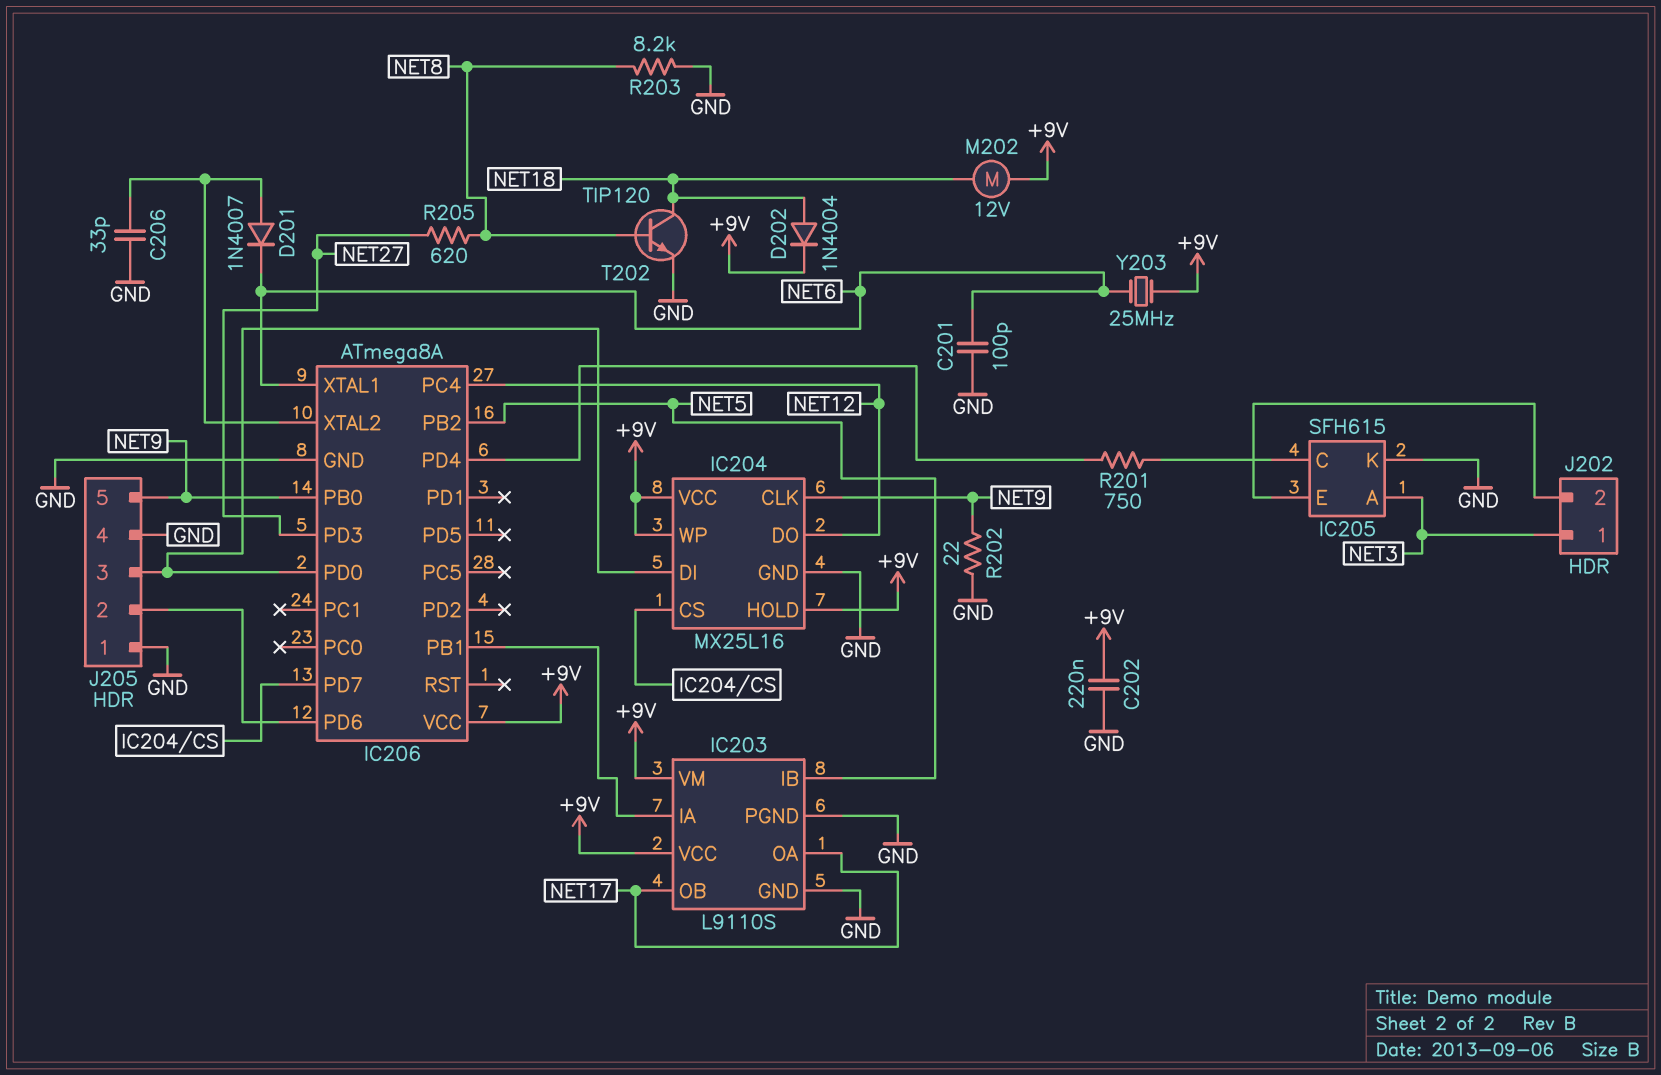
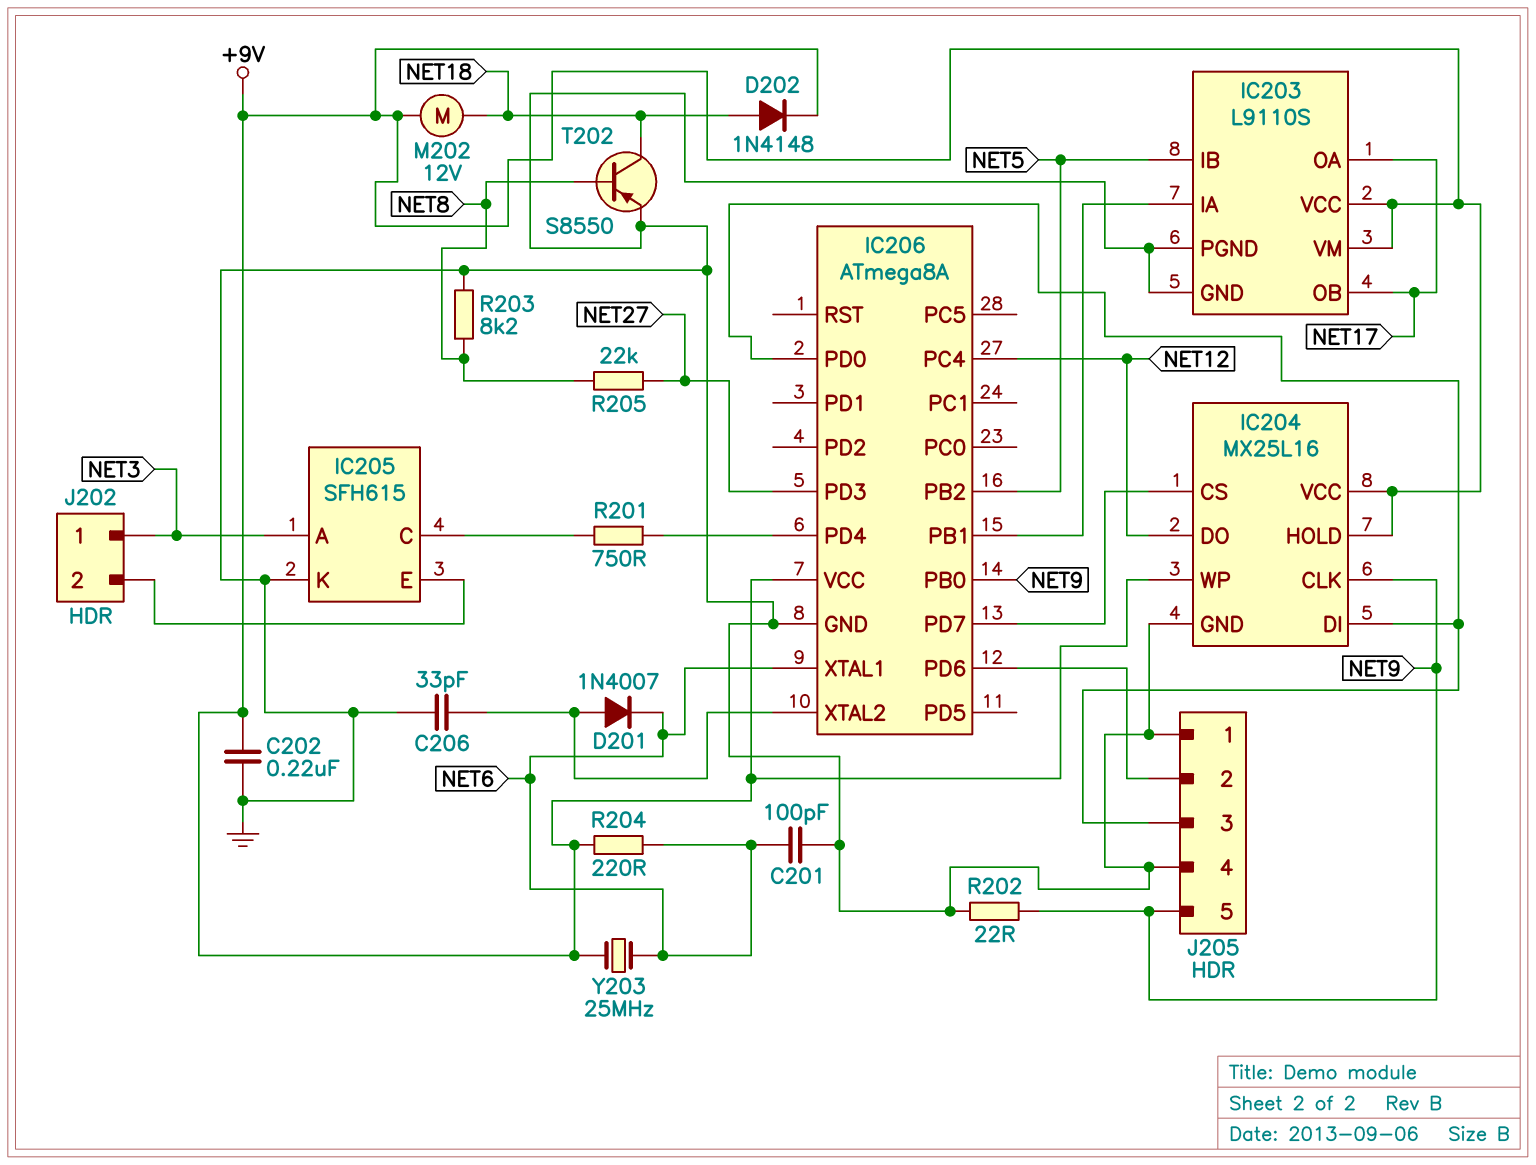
D202: diode 1N4004 (A NET18, K +9V) -> diode 1N4148 (A NET18, K +9V)
R204: none -> 220 (+9V, NET6)
R205: 620 (NET8, NET27) -> 22k (NET8, NET27)
T202: NPN TIP120 (B NET8, C NET18, E GND) -> PNP S8550 (B NET8, C NET18, E GND)

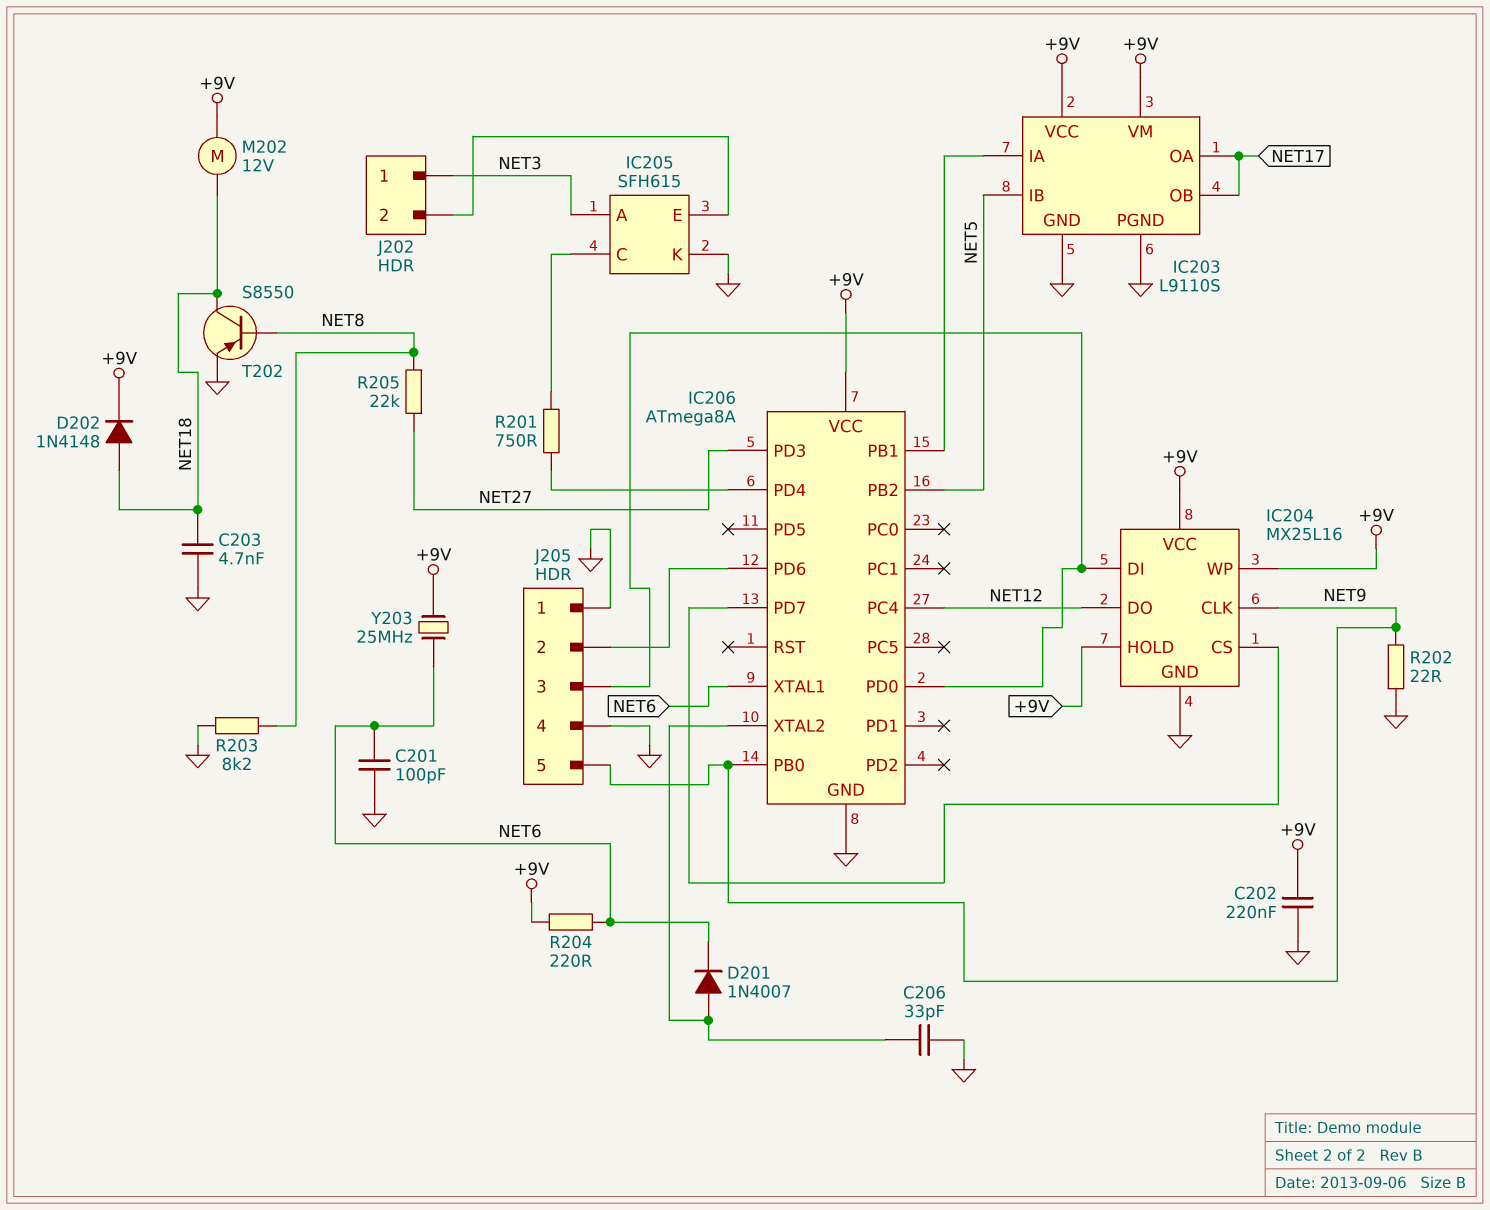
C203: none -> 4.7nF (GND, NET18)

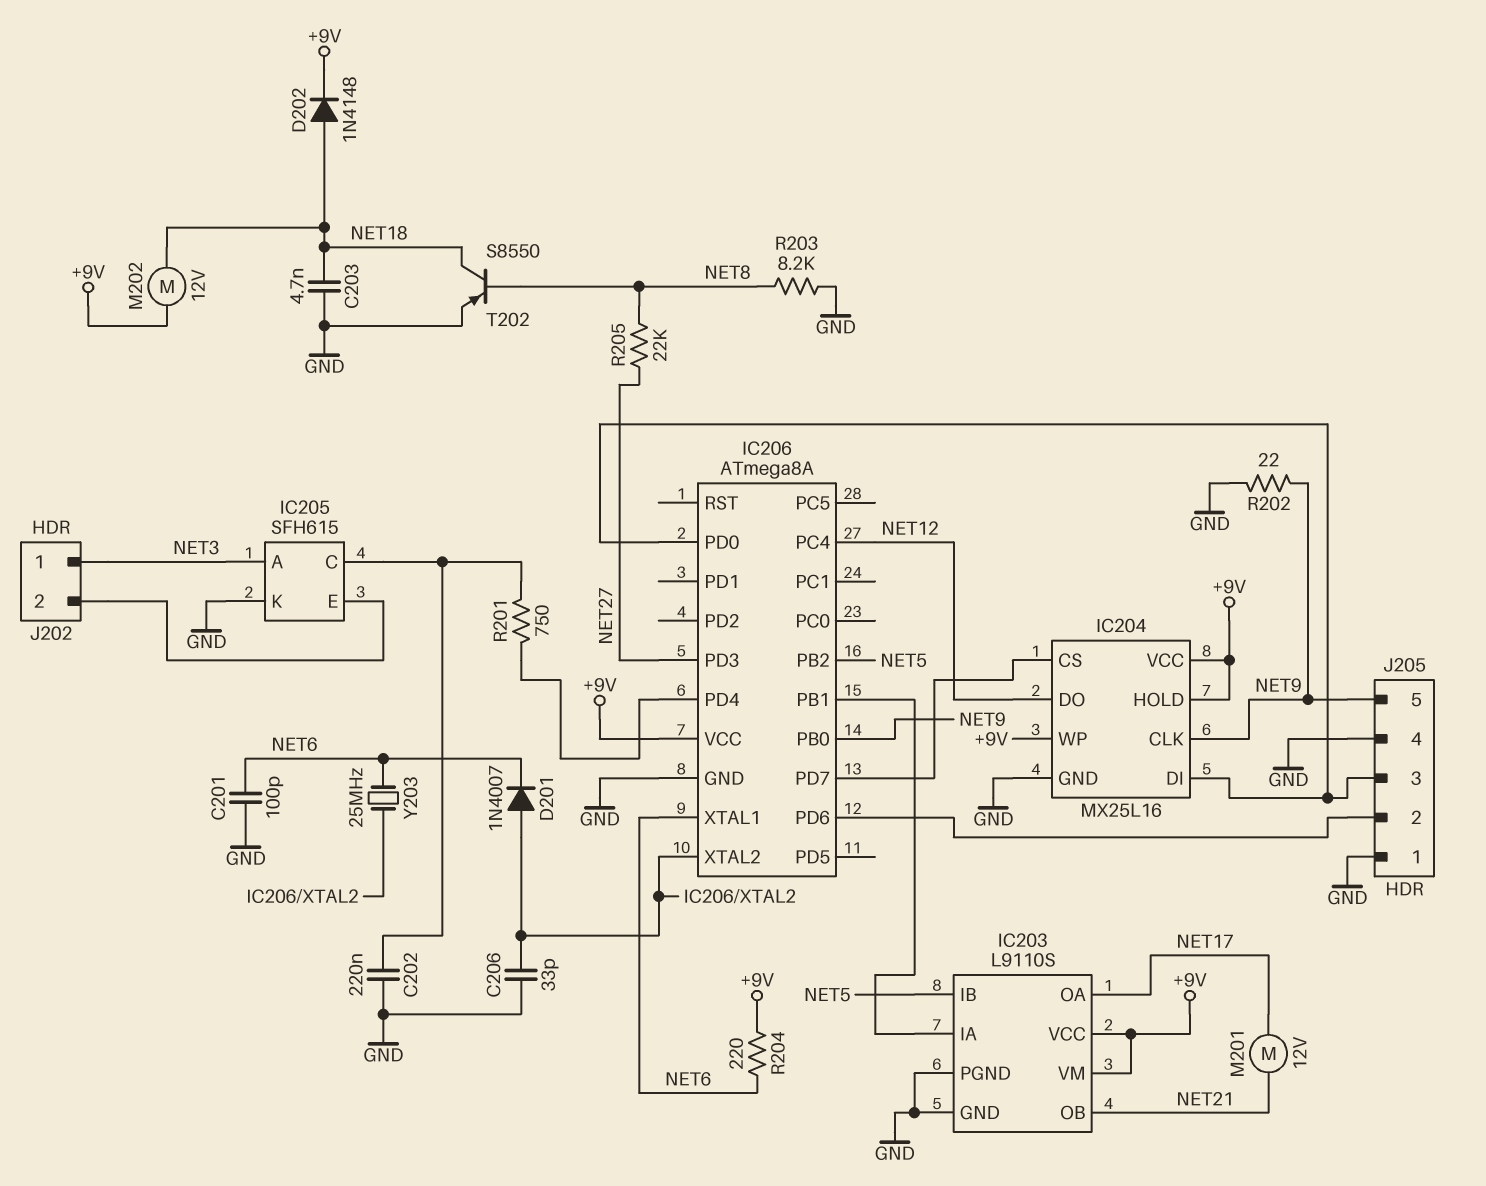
C202: 220nF (+9V, GND) -> 220nF (GND, IC205/C)
IC203 pin OB: NET17 -> NET21
M201: none -> motor 12V (NET17, NET21)
Y203: 25MHz (+9V, NET6) -> 25MHz (IC206/XTAL2, NET6)

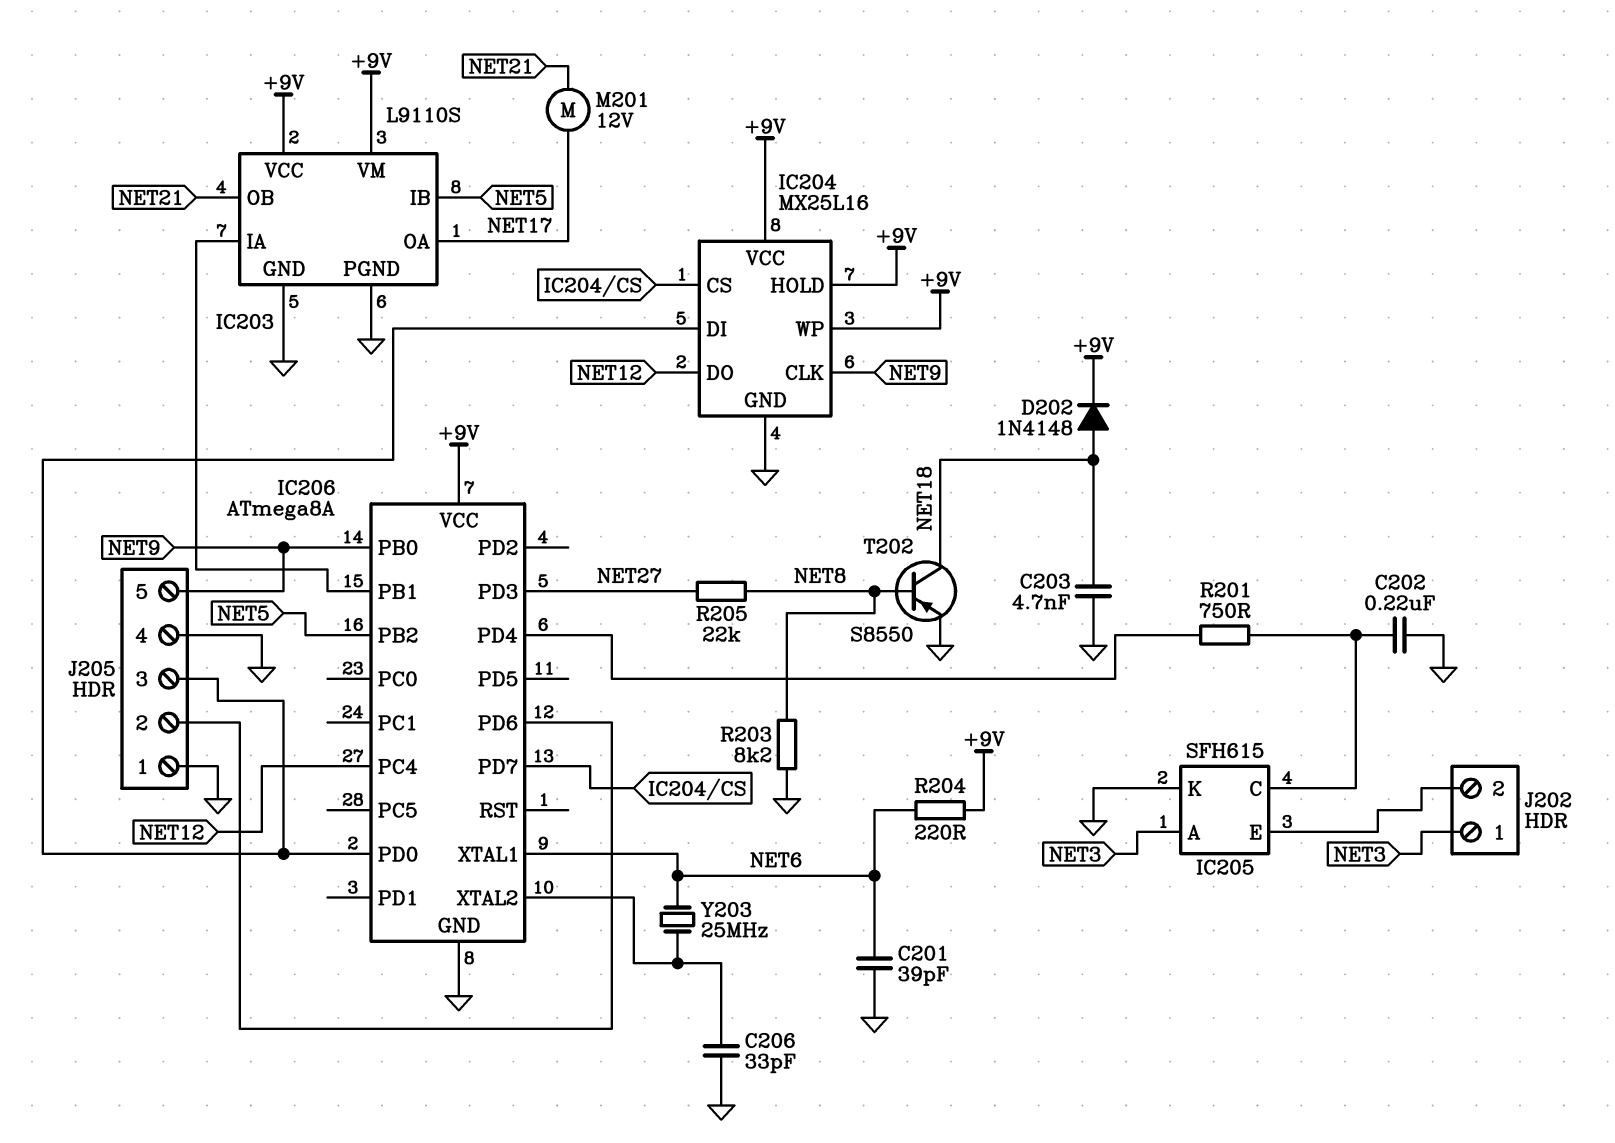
C201: 100pF (GND, NET6) -> 39pF (GND, NET6)
D201: diode 1N4007 (A IC206/XTAL2, K NET6) -> none
M202: motor 12V (+9V, NET18) -> none
R202: 22 (GND, NET9) -> none

